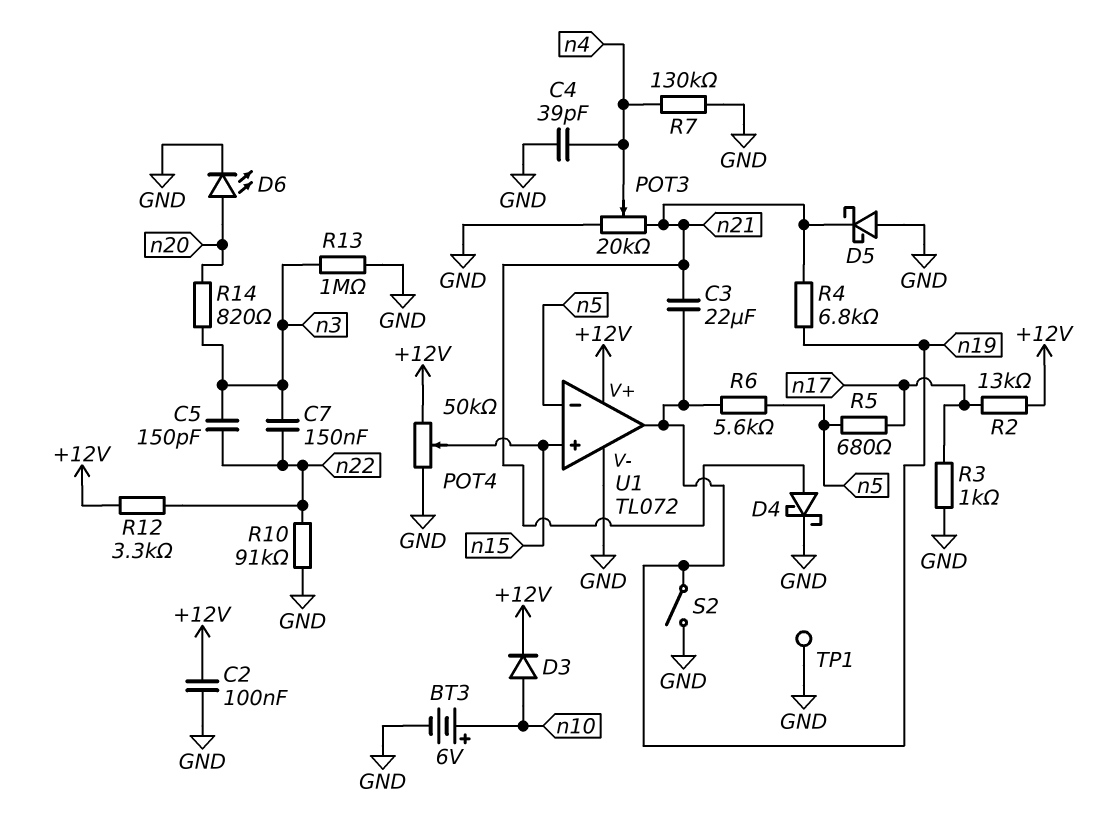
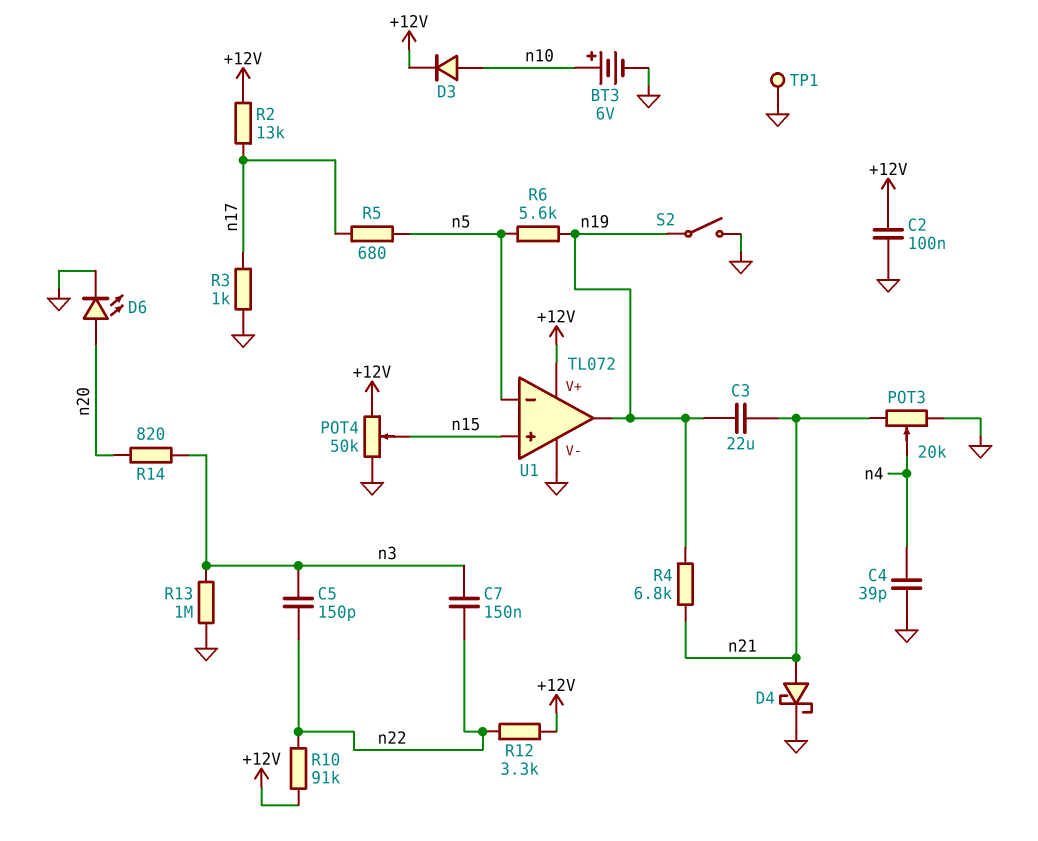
D5: schottky (A GND, K n21) -> none
R7: 130k (GND, n4) -> none
R10: 91k (GND, n22) -> 91k (+12V, n22)

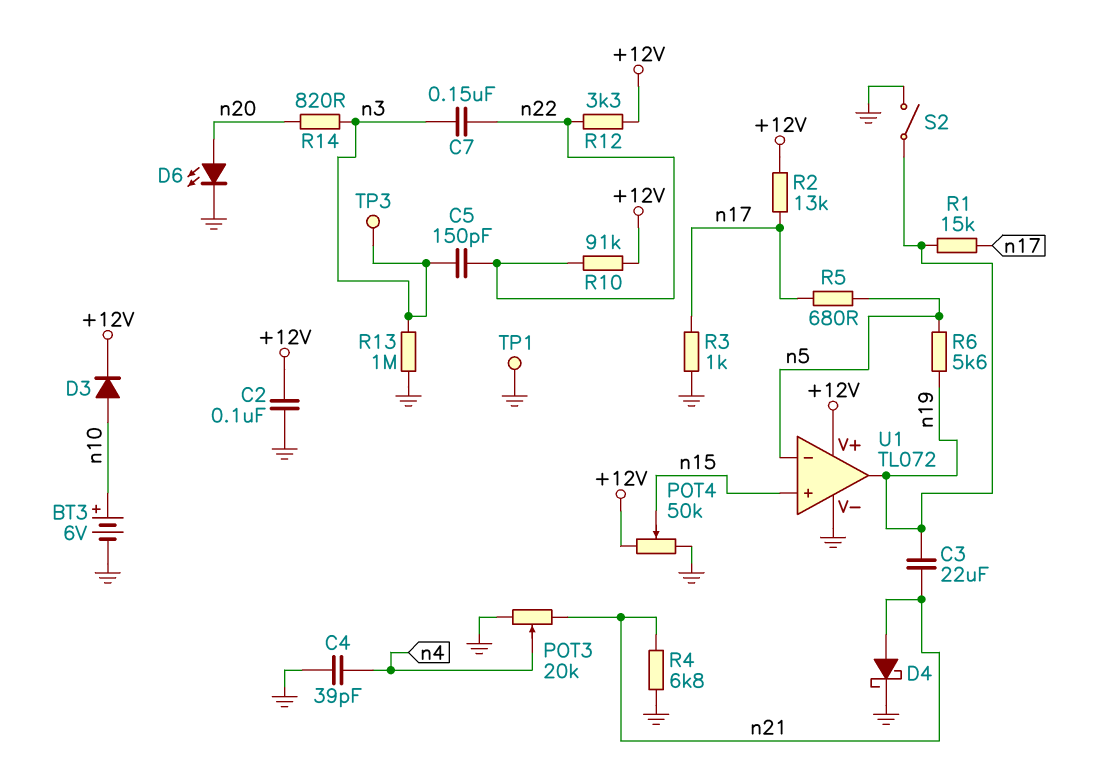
R1: none -> 15k (n17, n19)
R4: 6.8k (n19, n21) -> 6.8k (GND, n21)
TP3: none -> test point (n3)

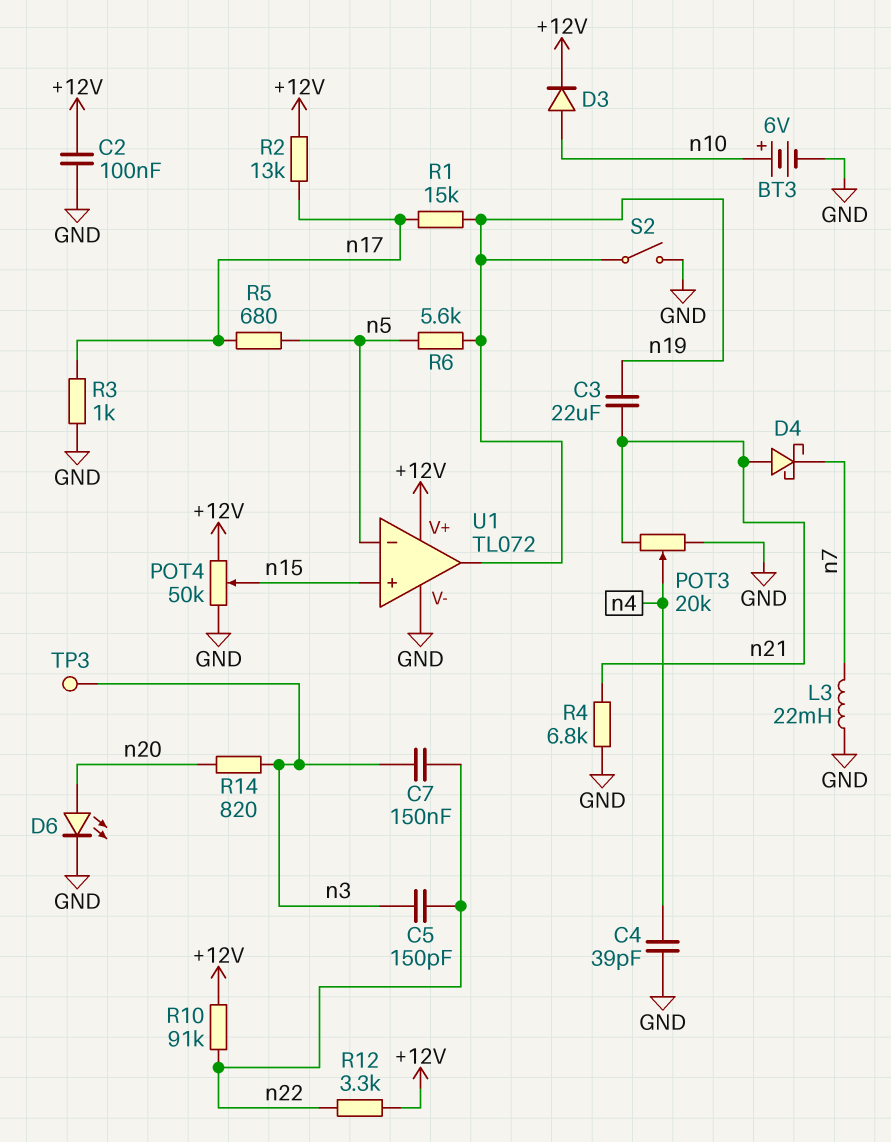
D4: schottky (A n21, K GND) -> schottky (A n21, K n7)
L3: none -> 22mH (GND, n7)
R13: 1M (GND, n3) -> none
TP1: test point (GND) -> none

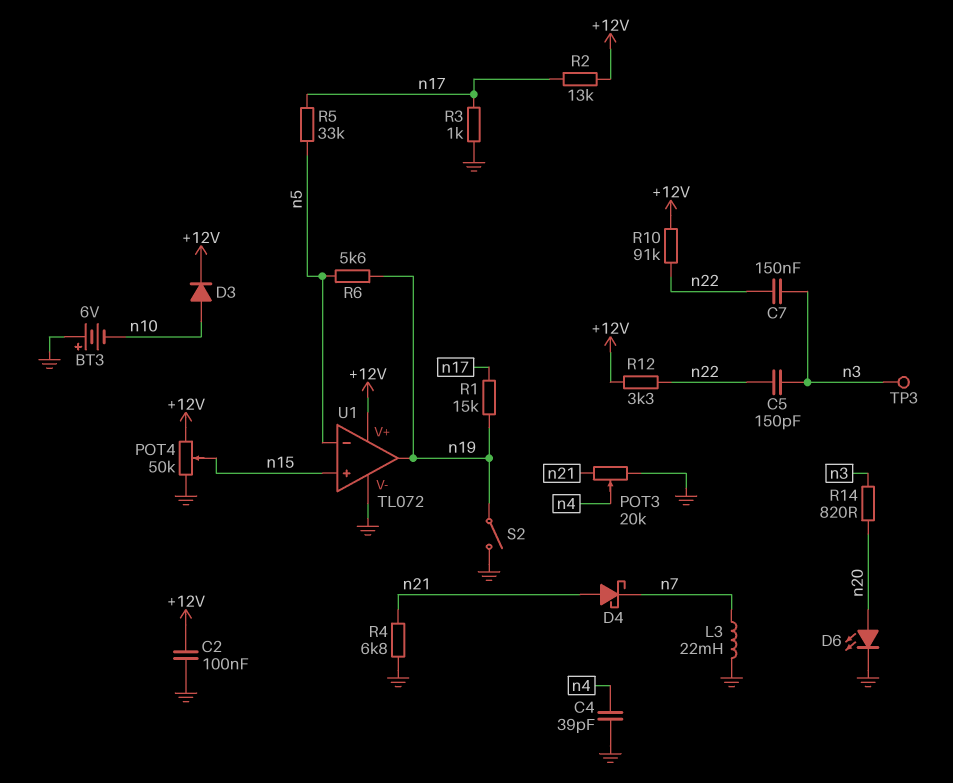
BT3: 6V (plus n10, minus GND) -> 6V (plus GND, minus n10)
C3: 22uF (n19, n21) -> none
R5: 680 (n5, n17) -> 33k (n5, n17)

